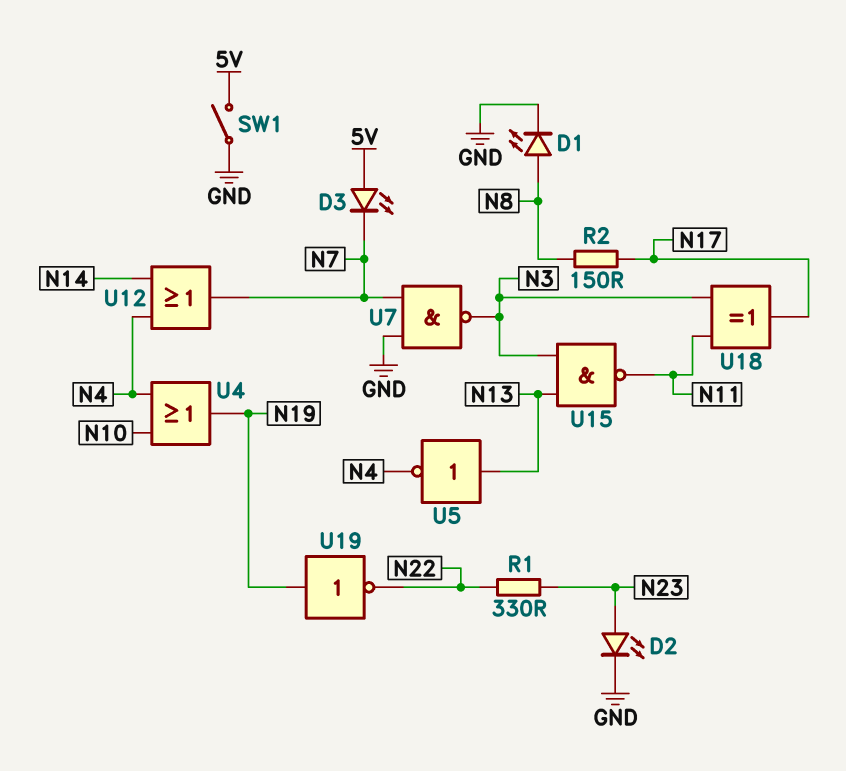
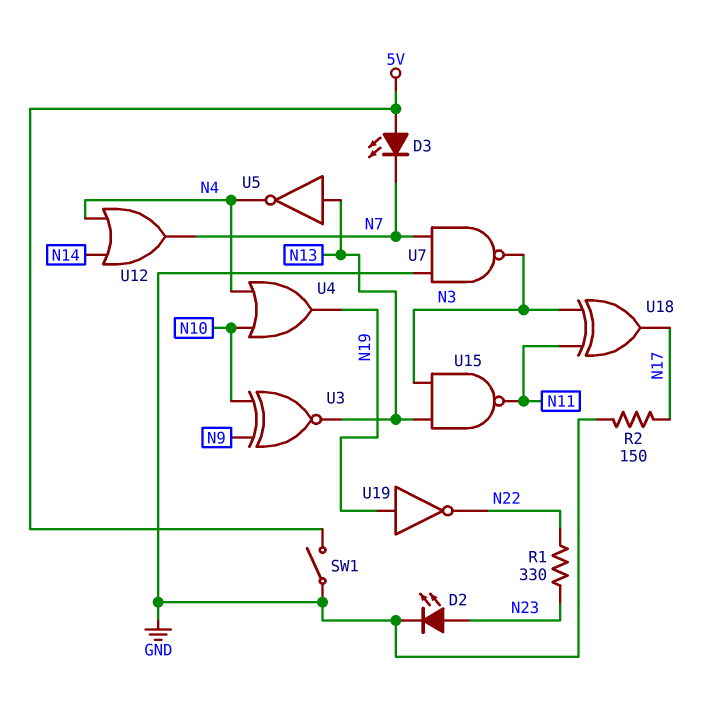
D1: LED (A N8, K GND) -> none
R2: 150 (N8, N17) -> 150 (GND, N17)
U3: none -> XNOR (in N9, in N10, out N13)

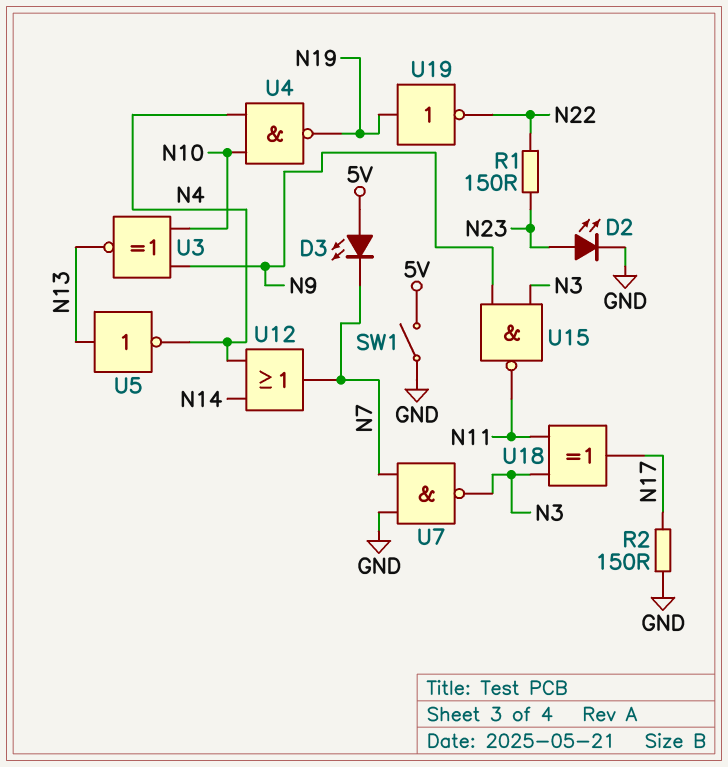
R1: 330 (N22, N23) -> 150 (N22, N23)
U4: OR (in N4, in N10, out N19) -> NAND (in N4, in N10, out N19)
U15: NAND (in N3, in N13, out N11) -> NAND (in N3, in N9, out N11)

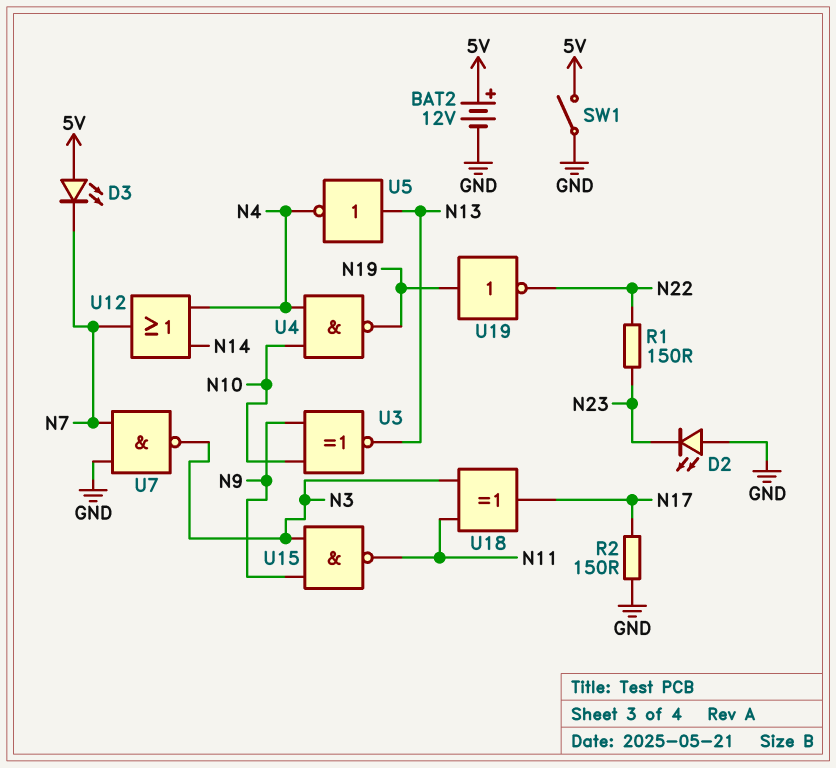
BAT2: none -> 12V (plus 5V, minus GND)
D2: LED (A N23, K GND) -> LED (A GND, K N23)

